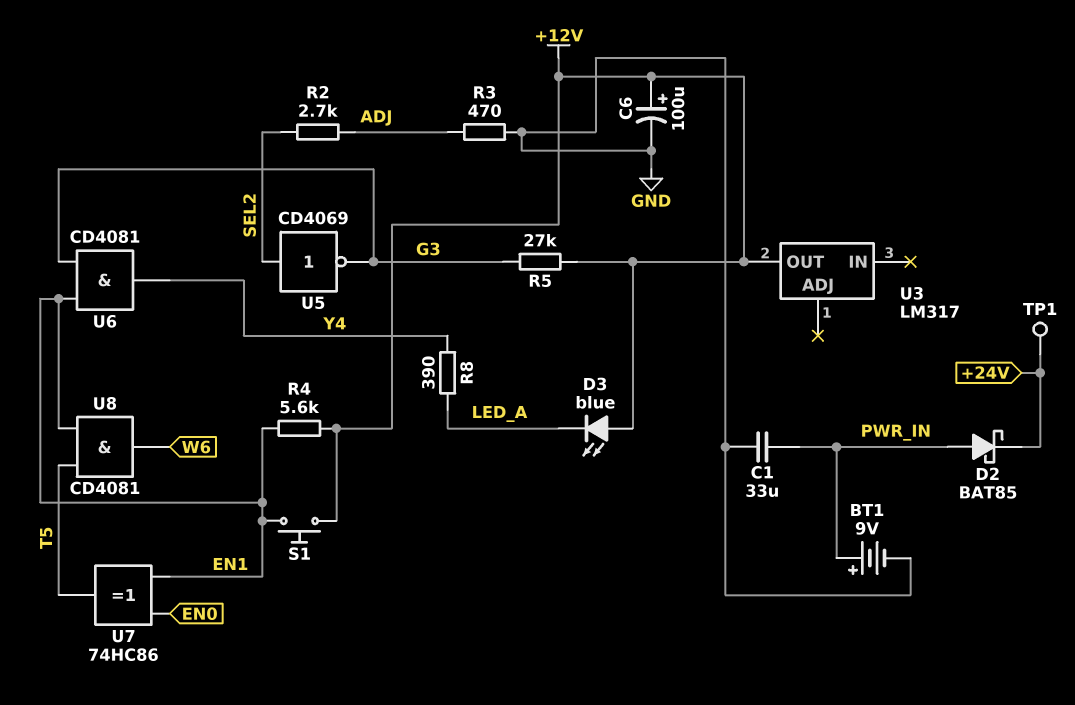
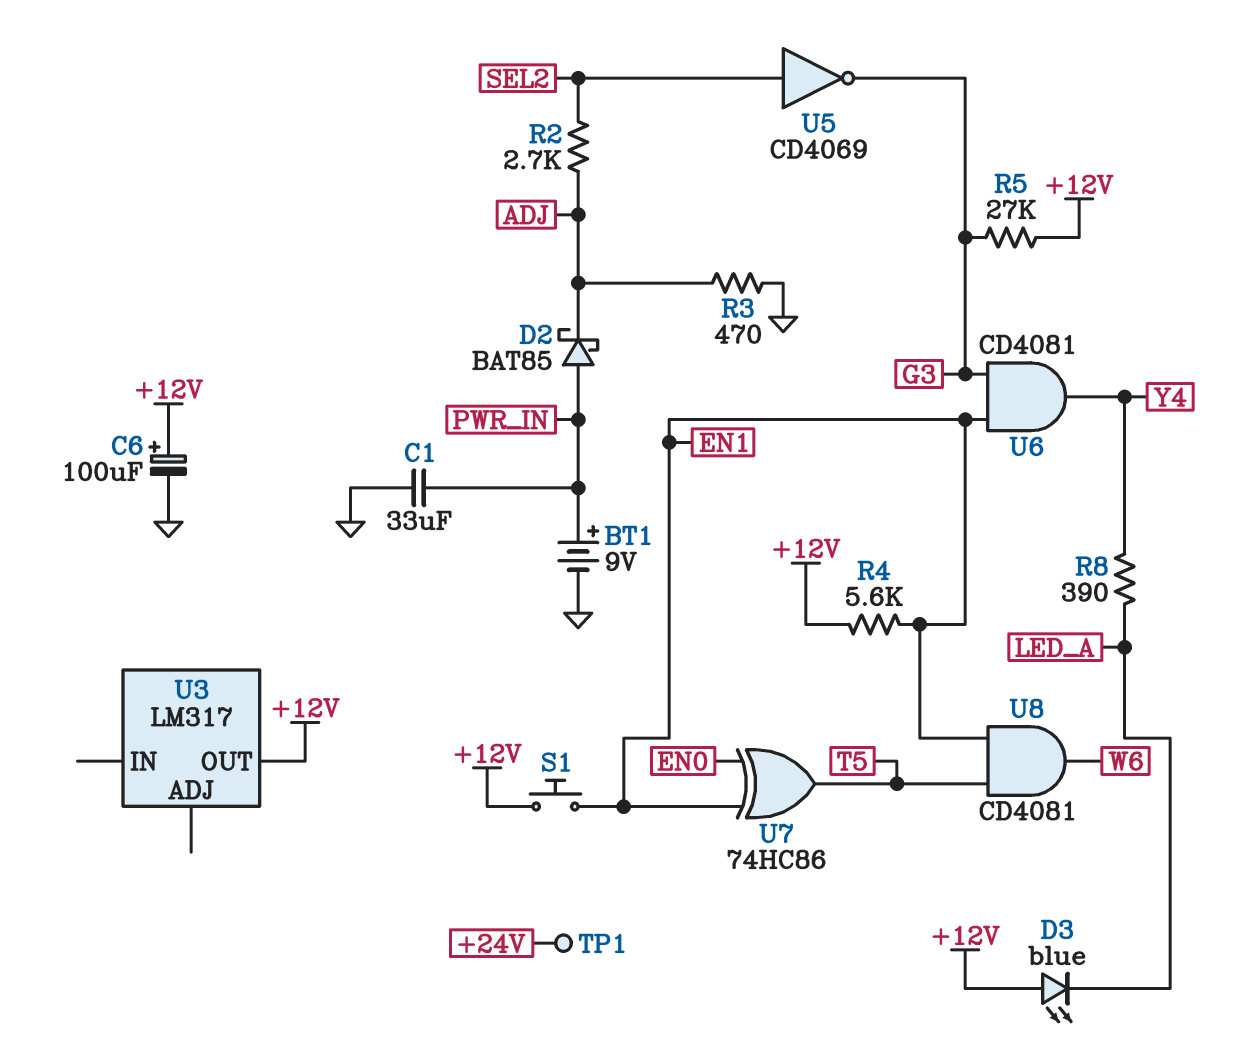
D2: schottky BAT85 (A PWR_IN, K +24V) -> schottky BAT85 (A PWR_IN, K ADJ)

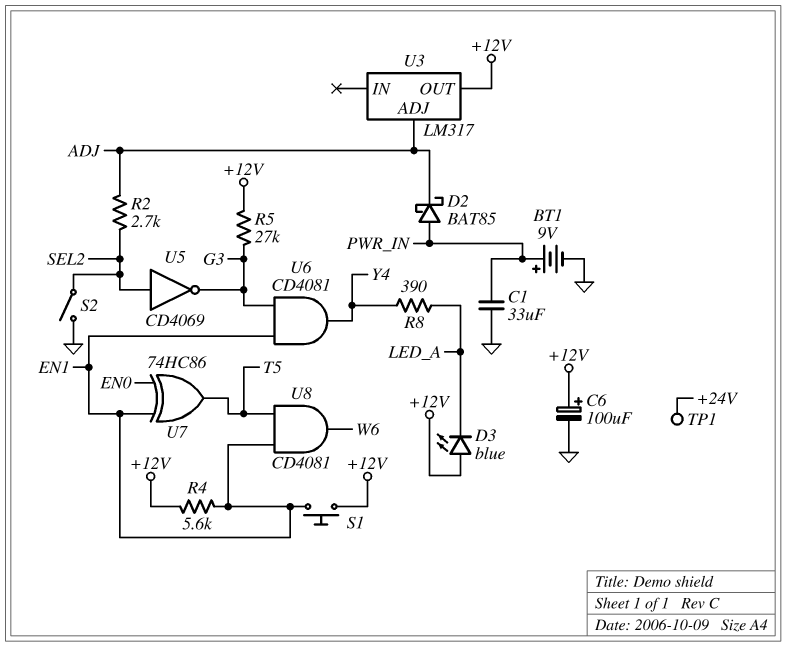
R3: 470 (ADJ, GND) -> none
S2: none -> switch (GND, SEL2)
U3 pin ADJ: none -> ADJ

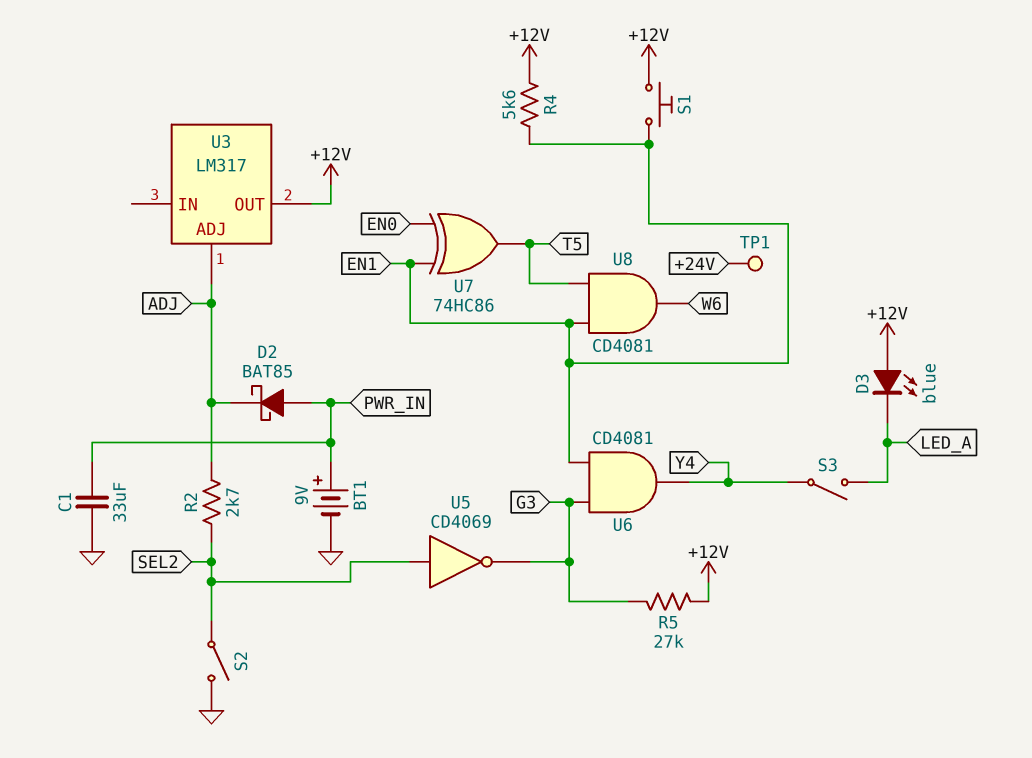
C6: 100uF (plus +12V, minus GND) -> none
R8: 390 (LED_A, Y4) -> none
S3: none -> switch (LED_A, Y4)

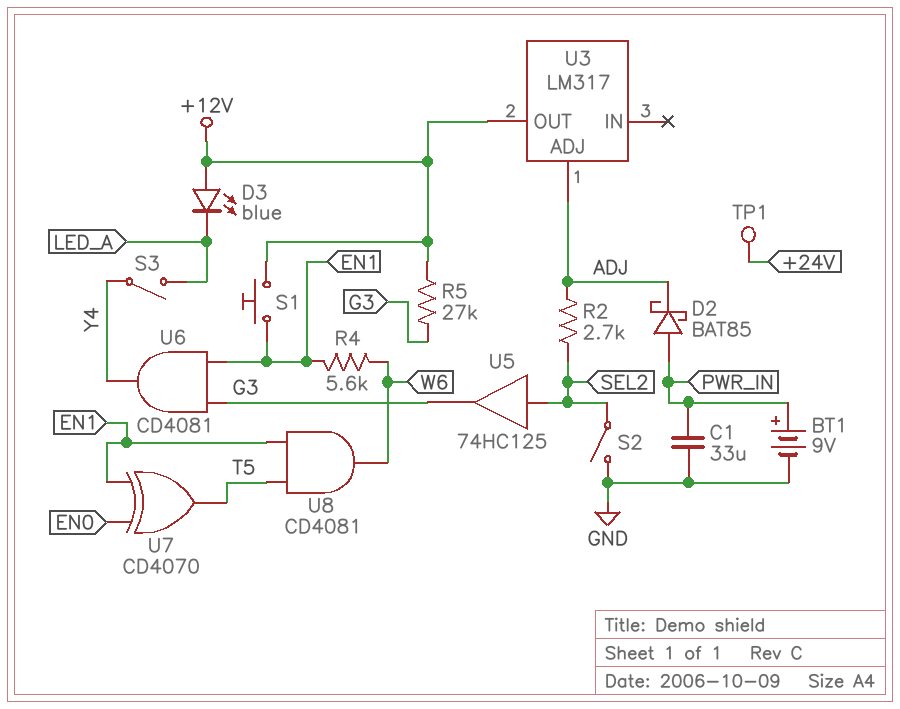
R4: 5.6k (+12V, EN1) -> 5.6k (EN1, W6)
U5: NOT CD4069 (in SEL2, out G3) -> buffer 74HC125 (in SEL2, out G3)
U7: XOR 74HC86 (in EN0, in EN1, out T5) -> XOR CD4070 (in EN0, in EN1, out T5)

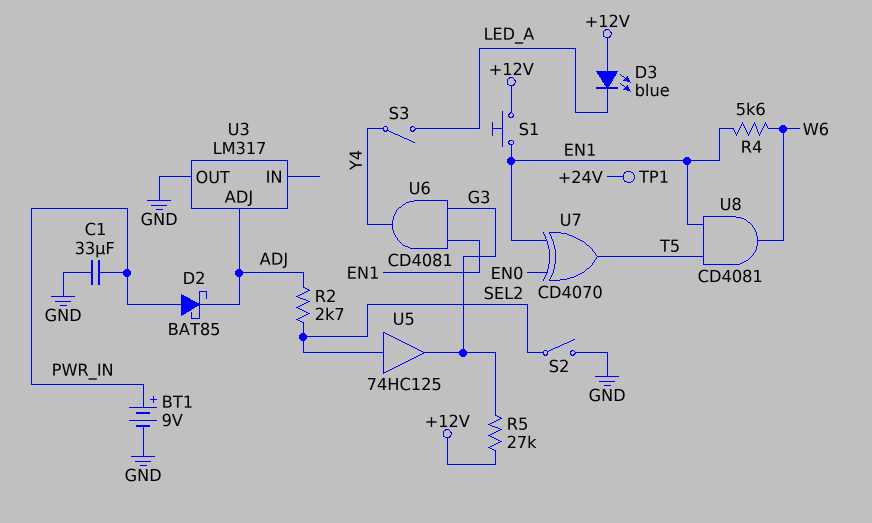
U3 pin OUT: +12V -> GND

